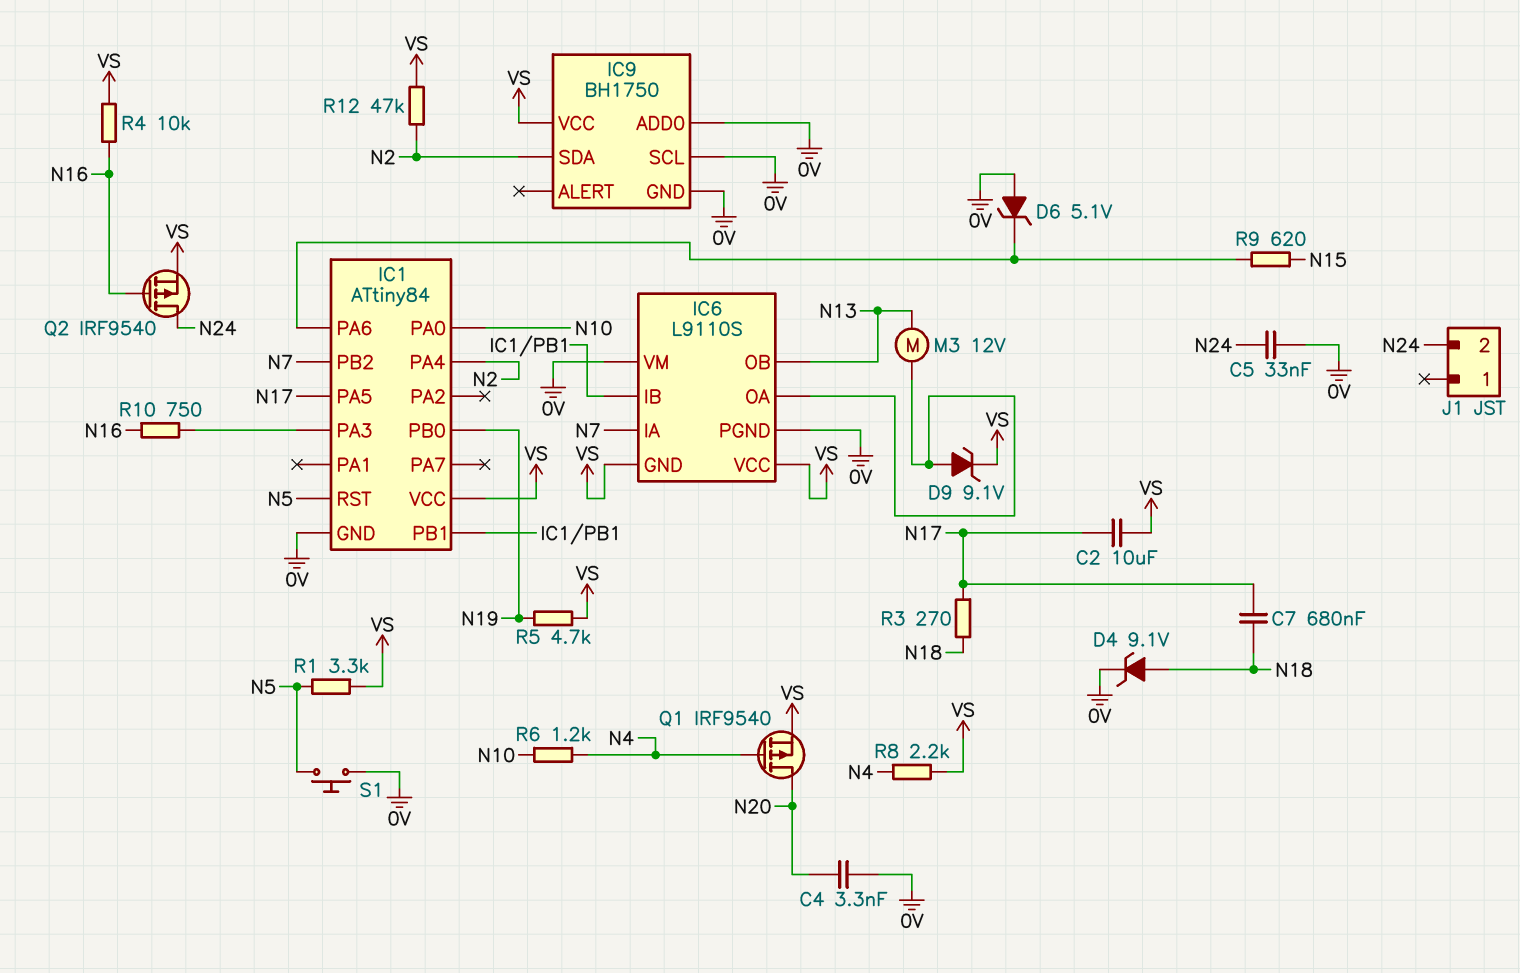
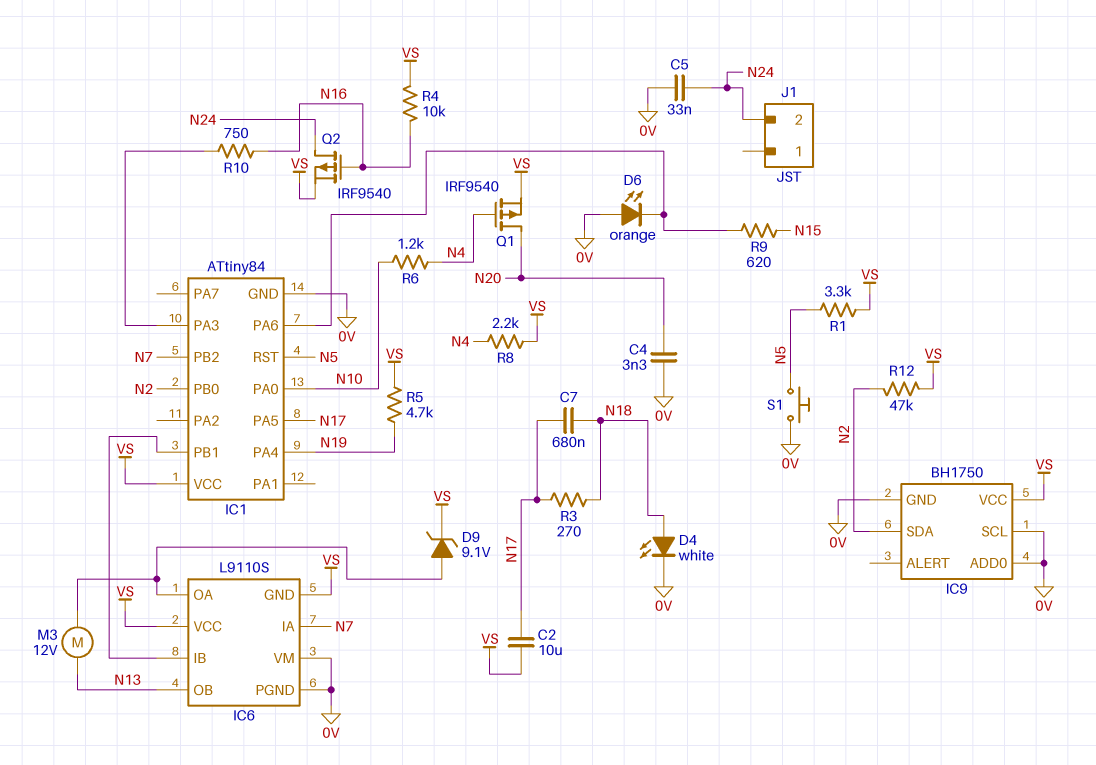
D4: zener 9.1V (A N18, K 0V) -> LED white (A N18, K 0V)
D6: zener 5.1V (A 0V, K IC1/PA6) -> LED orange (A 0V, K IC1/PA6)
IC1 pin PA4: N2 -> N19
IC1 pin PB0: N19 -> N2

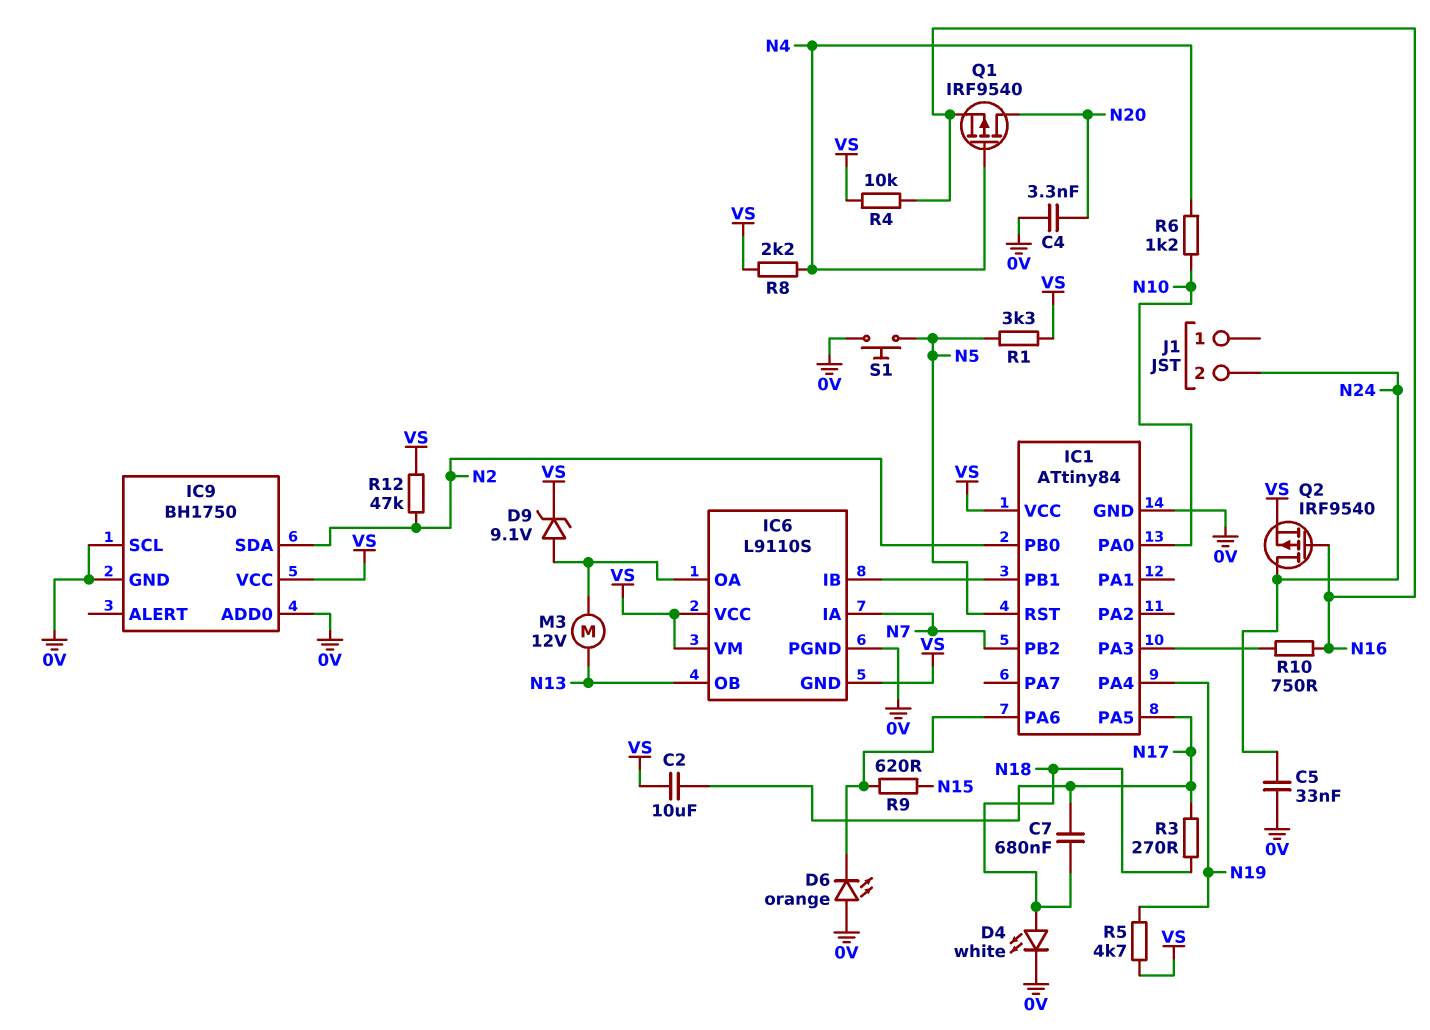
IC6 pin VM: 0V -> VS
Q1: PMOS IRF9540 (G N4, D N20, S VS) -> PMOS IRF9540 (G N4, D N20, S N16)

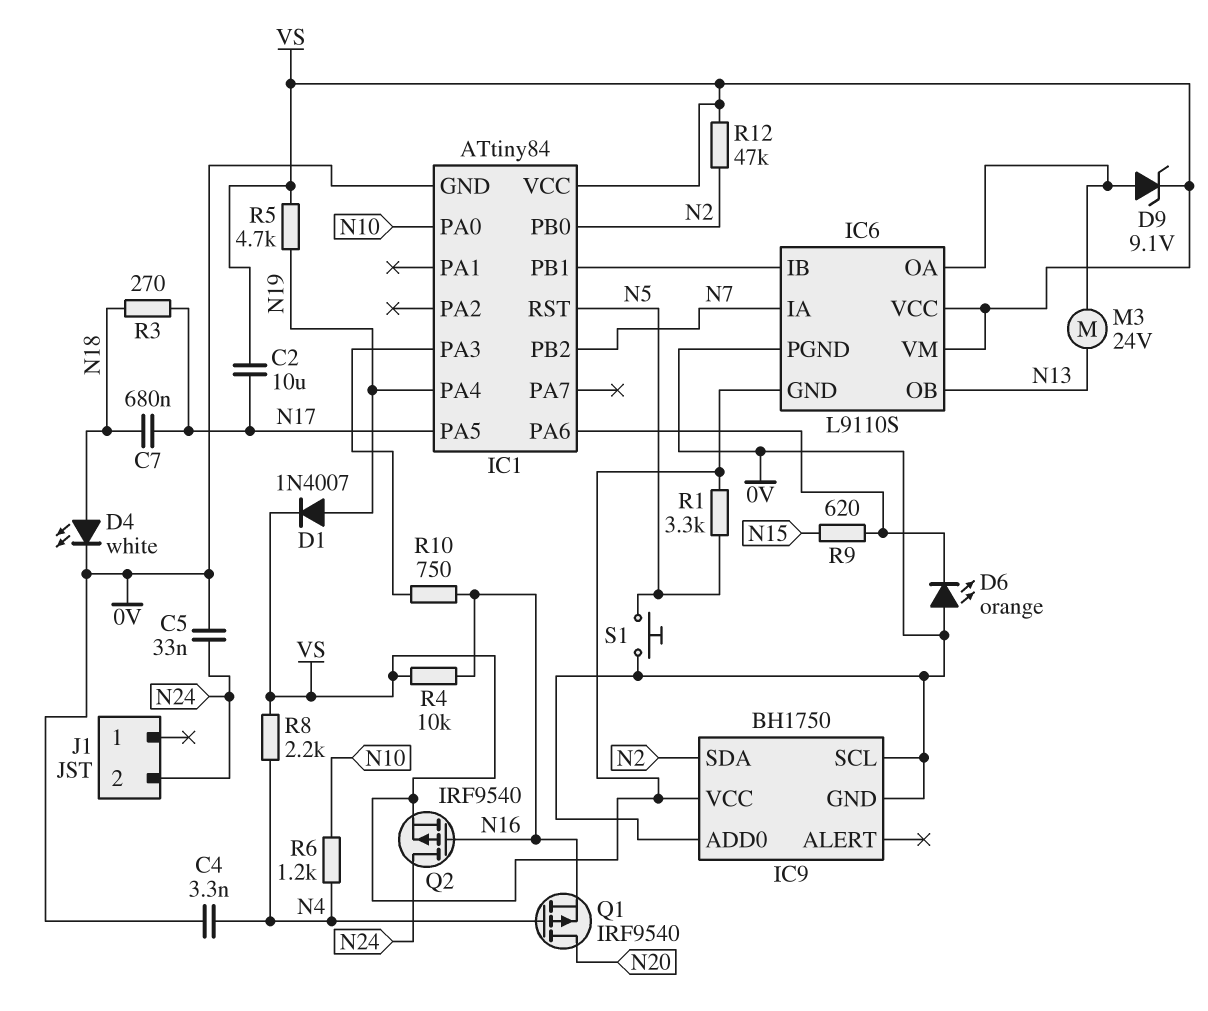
C4: 3.3nF (0V, N20) -> 3.3nF (0V, N4)
D1: none -> diode 1N4007 (A N19, K VS)
M3: motor 12V (IC6/OA, N13) -> motor 24V (IC6/OA, N13)

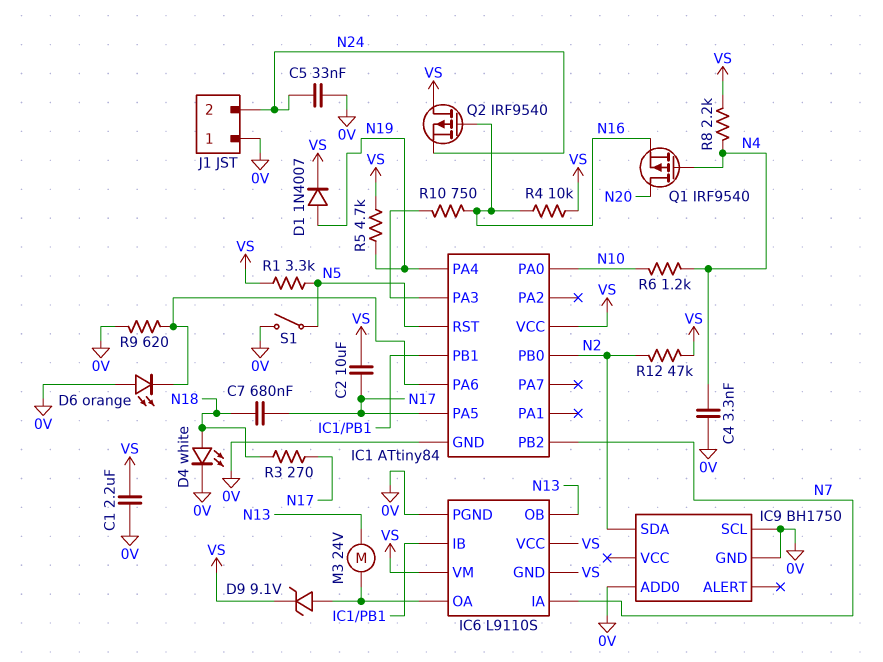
C1: none -> 2.2uF (0V, VS)
IC9 pin VCC: VS -> none
J1 pin 1: none -> 0V
Q2: PMOS IRF9540 (G N16, D N24, S VS) -> PMOS IRF9540 (G N16, D VS, S N24)
R9: 620 (IC1/PA6, N15) -> 620 (0V, IC1/PA6)
S1: button (0V, N5) -> switch (0V, N5)

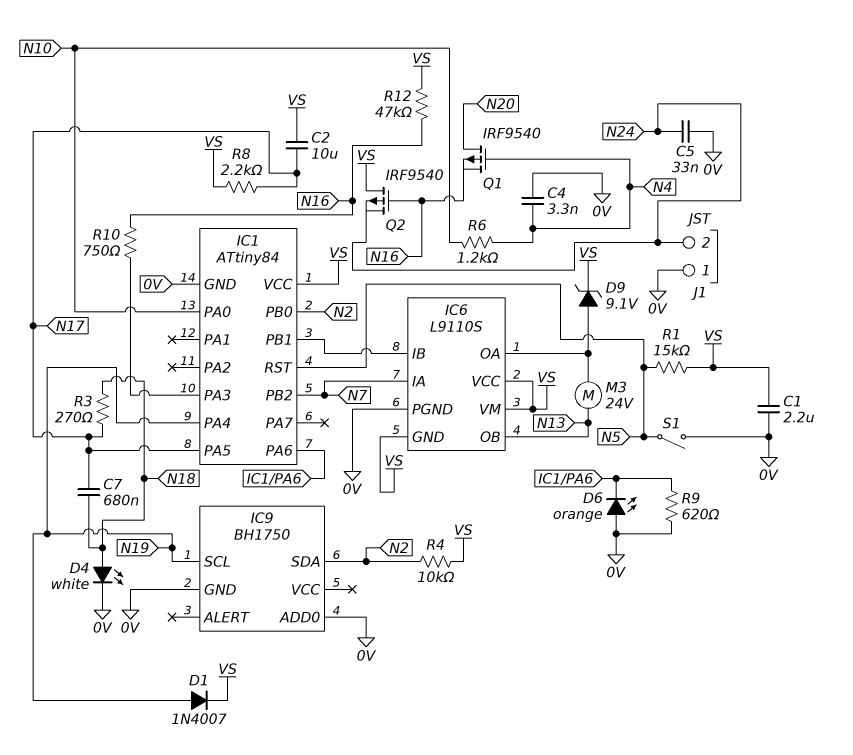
IC9 pin SCL: 0V -> N19
R1: 3.3k (N5, VS) -> 15k (N5, VS)
R4: 10k (N16, VS) -> 10k (N2, VS)
R5: 4.7k (N19, VS) -> none
R8: 2.2k (N4, VS) -> 2.2k (N17, VS)
R12: 47k (N2, VS) -> 47k (N16, VS)

